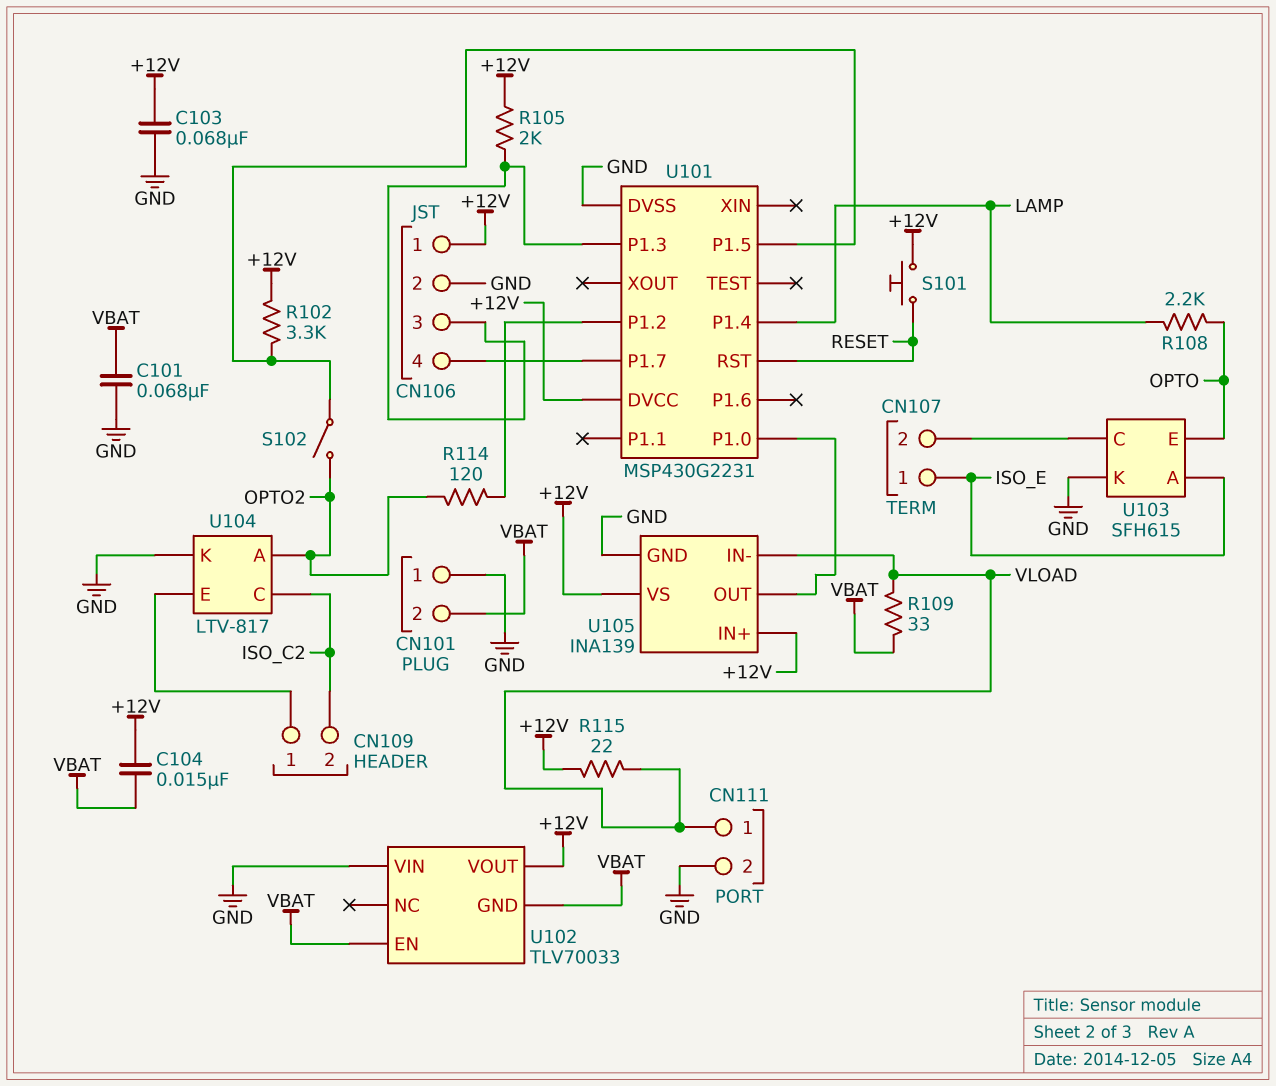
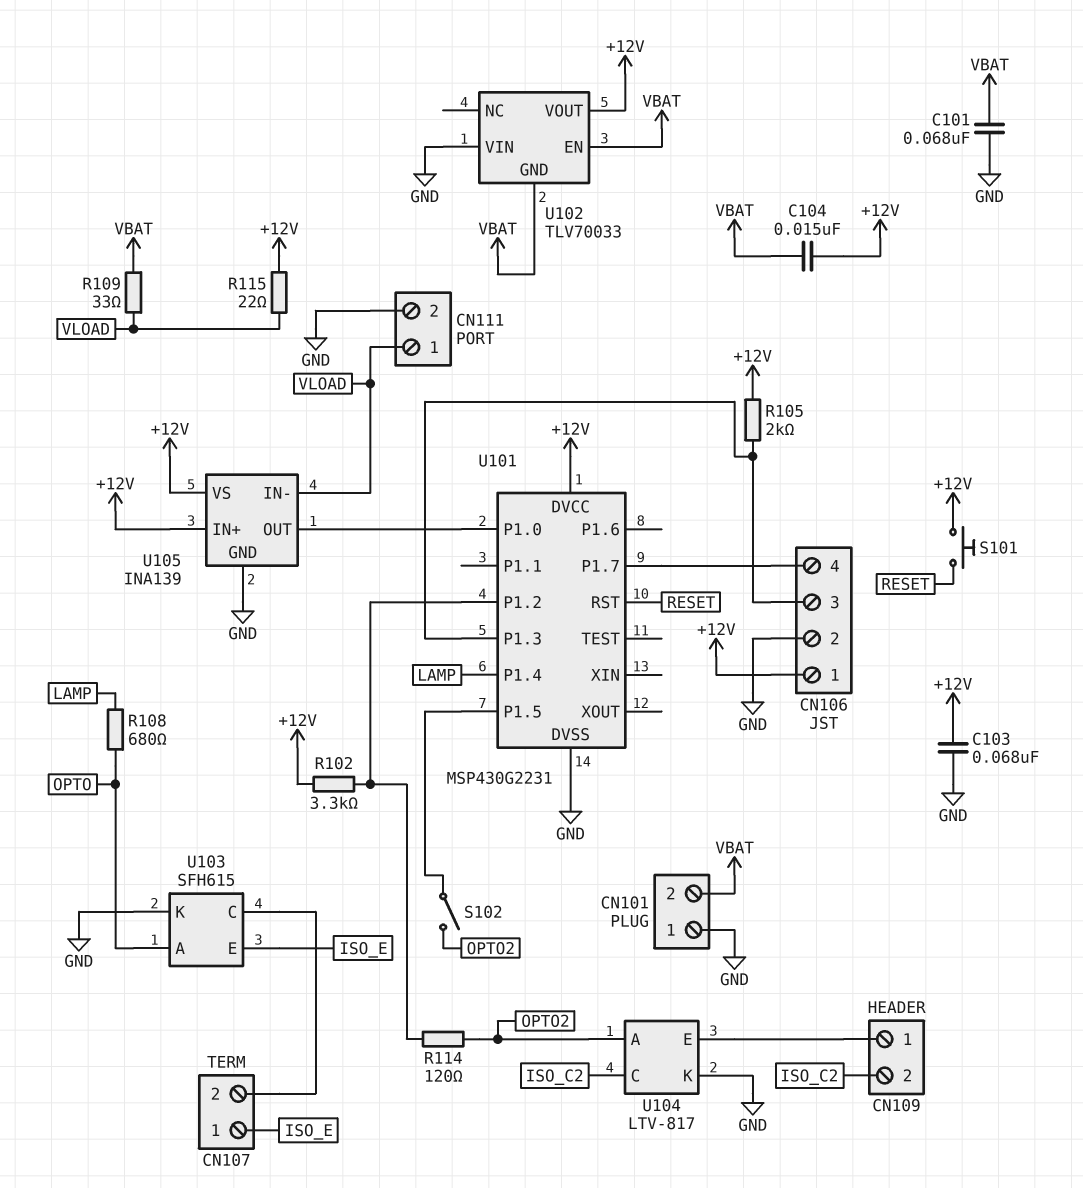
R102: 3.3k (+12V, U101/P1.5) -> 3.3k (+12V, U101/P1.2)
R108: 2.2k (LAMP, OPTO) -> 680 (LAMP, OPTO)
U103 pin A: ISO_E -> OPTO
U103 pin E: OPTO -> ISO_E

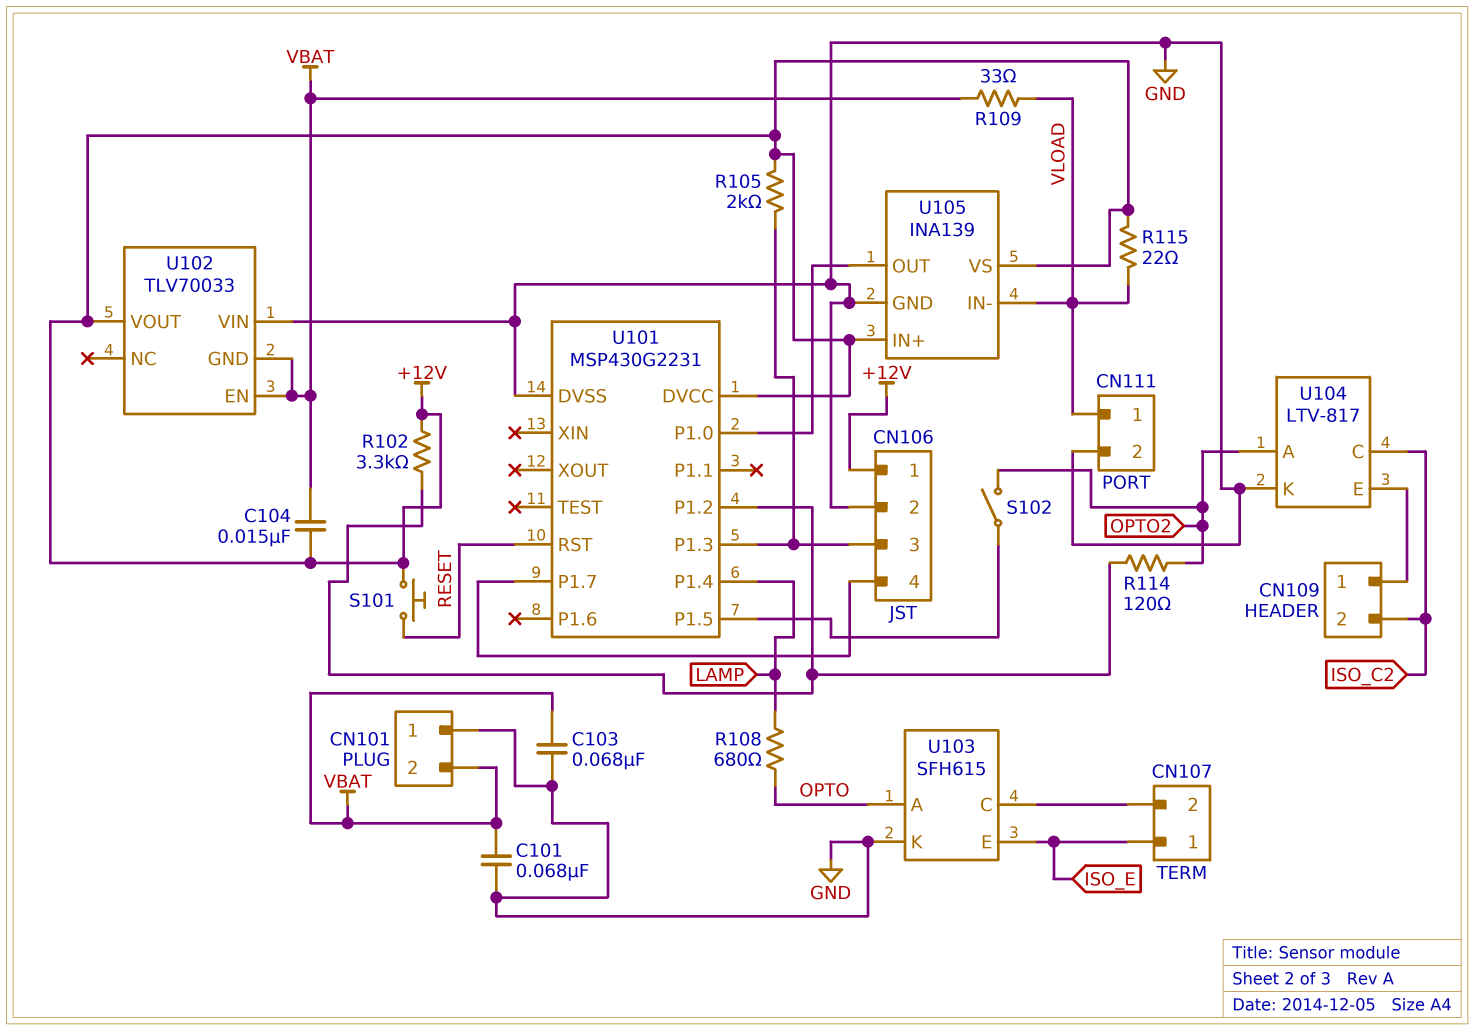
C103: 68nF (+12V, GND) -> 68nF (GND, VBAT)

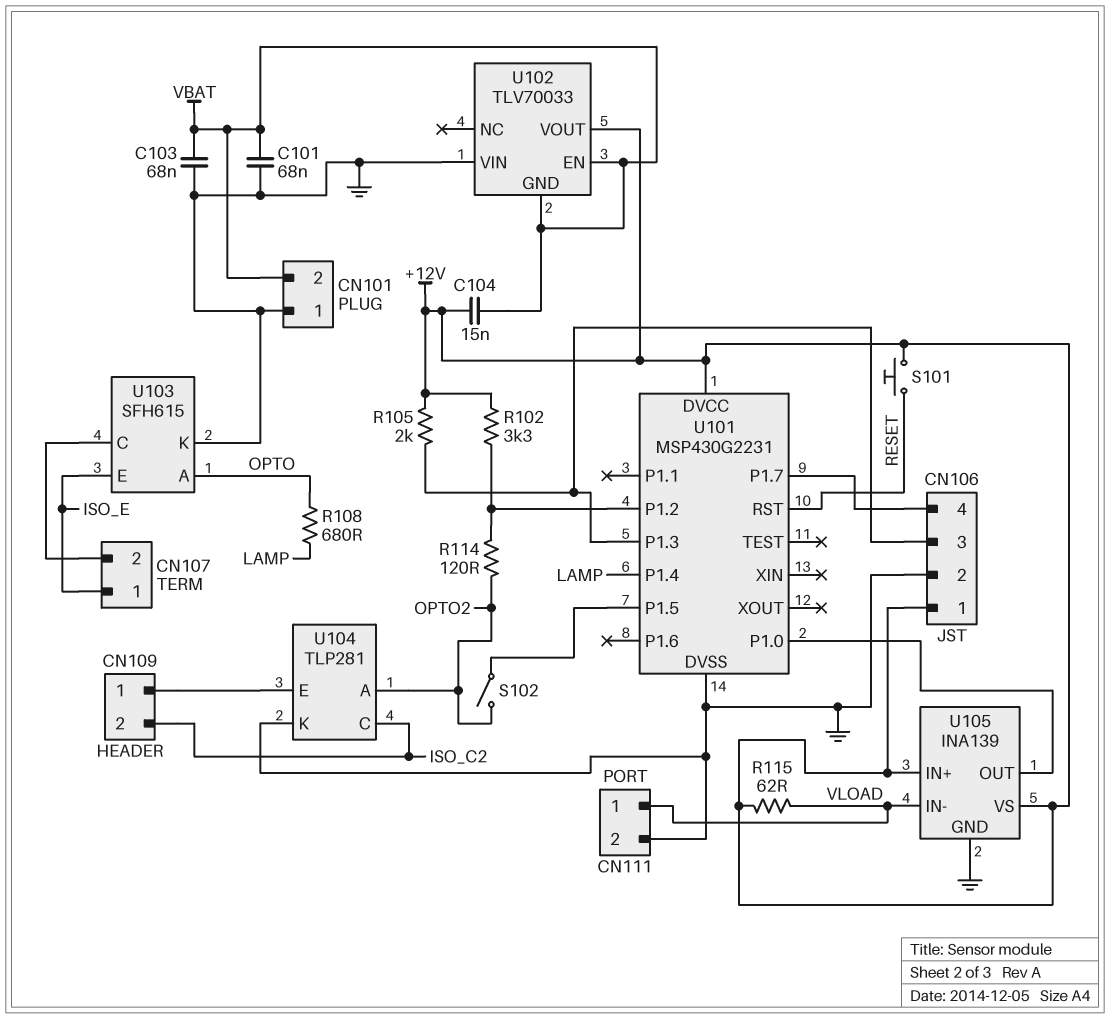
R109: 33 (VBAT, VLOAD) -> none
R115: 22 (+12V, VLOAD) -> 62 (+12V, VLOAD)
U104: LTV-817 -> TLP281

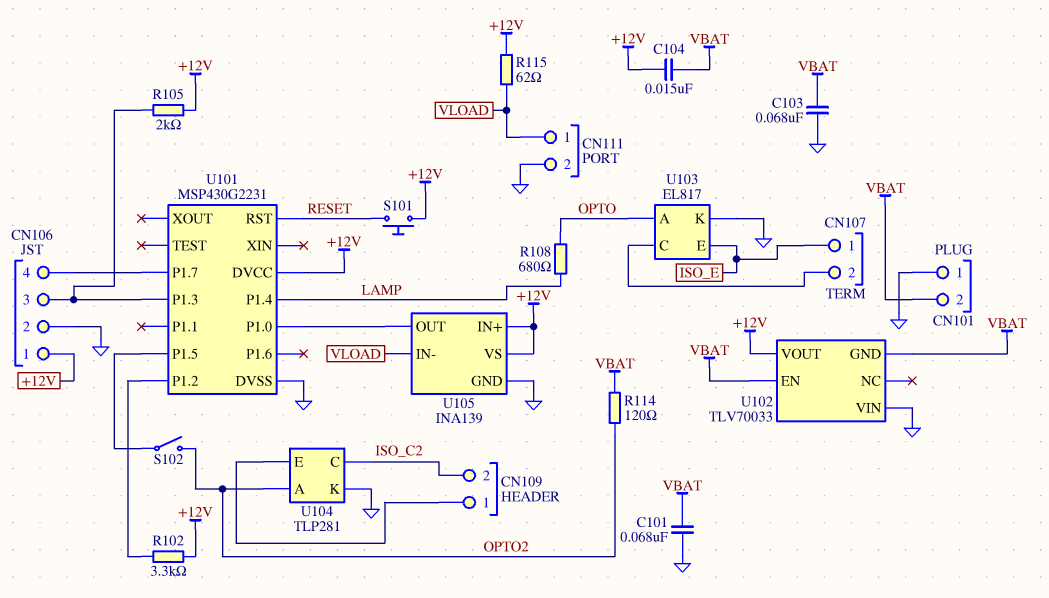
R114: 120 (OPTO2, U101/P1.2) -> 120 (OPTO2, VBAT)
U103: SFH615 -> EL817

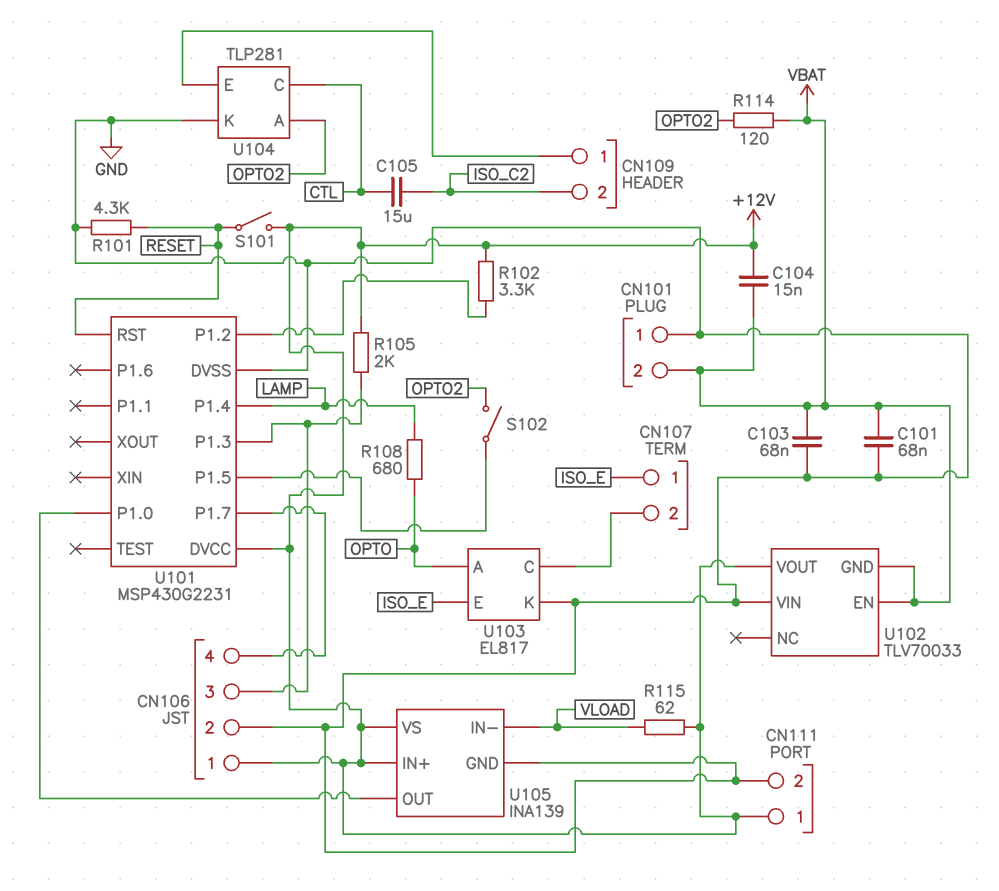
C105: none -> 15uF (CTL, ISO_C2)
CN111 pin 1: VLOAD -> +12V
R101: none -> 4.3k (GND, RESET)
S101: button (+12V, RESET) -> switch (+12V, RESET)
U104 pin C: ISO_C2 -> CTL

